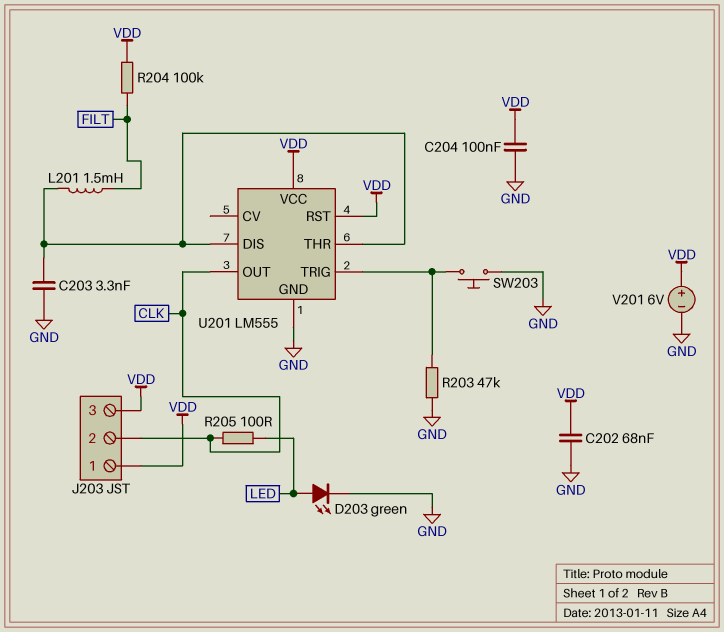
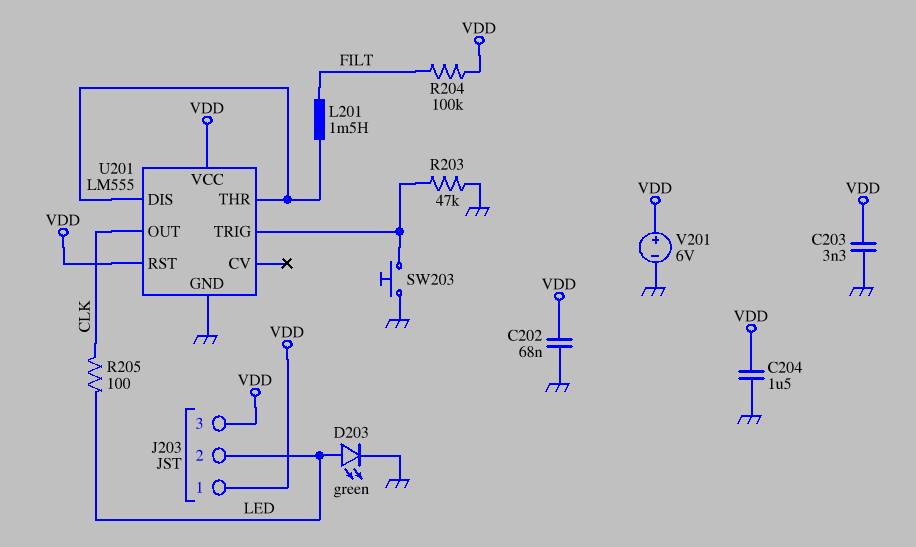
C203: 3.3nF (GND, U201/DIS) -> 3.3nF (GND, VDD)
C204: 100nF (GND, VDD) -> 1.5uF (GND, VDD)
J203 pin 2: CLK -> LED

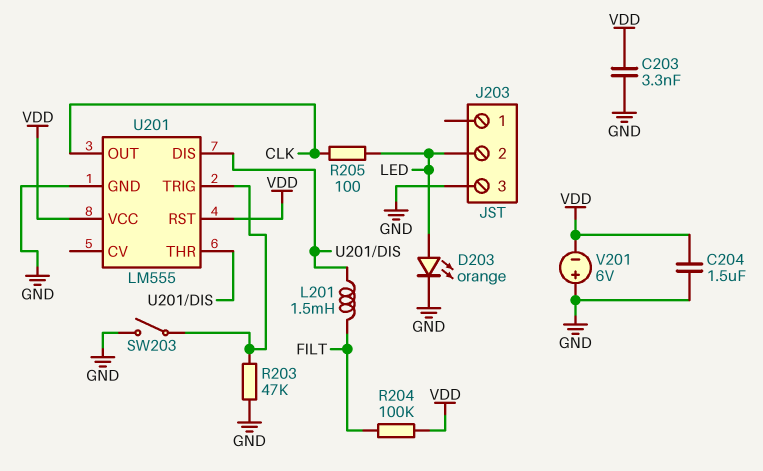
C202: 68nF (GND, VDD) -> none
D203: LED green (A LED, K GND) -> LED orange (A LED, K GND)
J203 pin 1: VDD -> none
J203 pin 3: VDD -> GND
SW203: button (GND, U201/TRIG) -> switch (GND, U201/TRIG)
V201: 6V (plus VDD, minus GND) -> 6V (plus GND, minus VDD)

